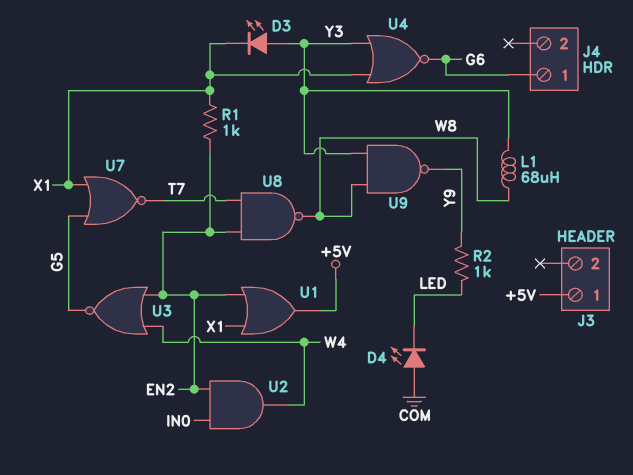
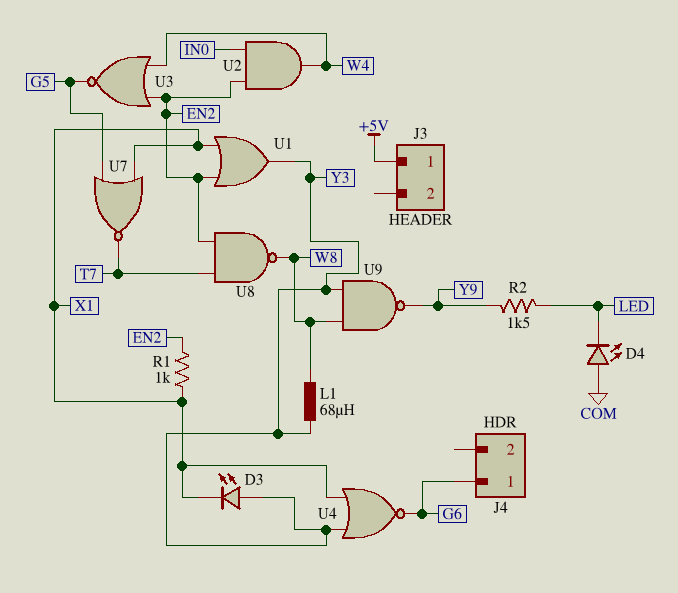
R2: 1k (LED, Y9) -> 1.5k (LED, Y9)
U1: OR (in EN2, in X1, out +5V) -> OR (in EN2, in X1, out Y3)

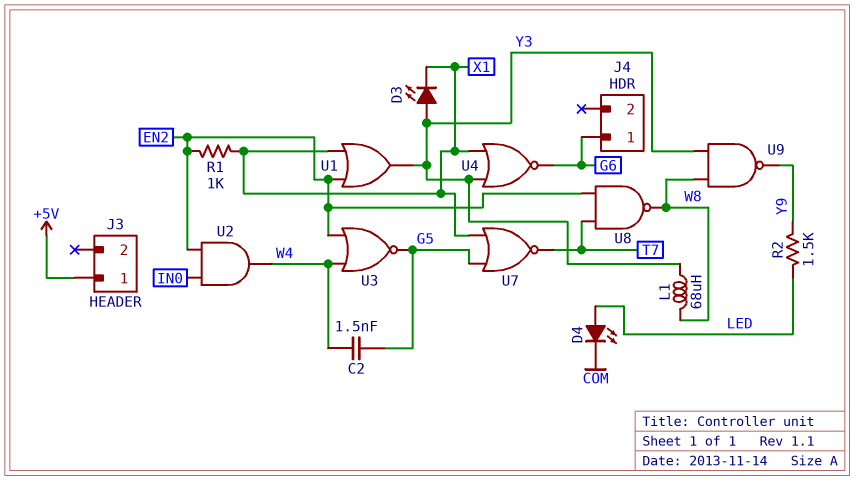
C2: none -> 1.5nF (G5, W4)
D4: LED (A COM, K LED) -> LED (A LED, K COM)

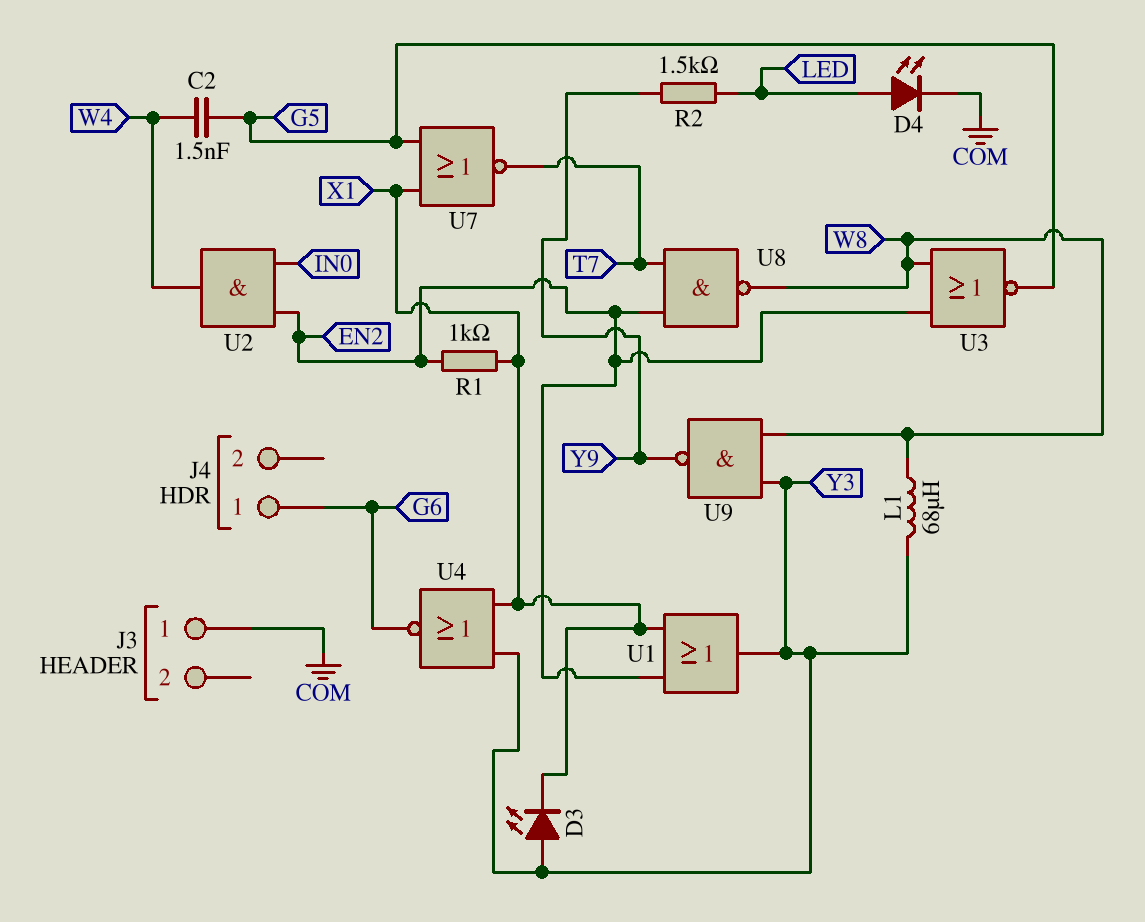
J3 pin 1: +5V -> COM
U3: NOR (in EN2, in W4, out G5) -> NOR (in EN2, in W8, out G5)

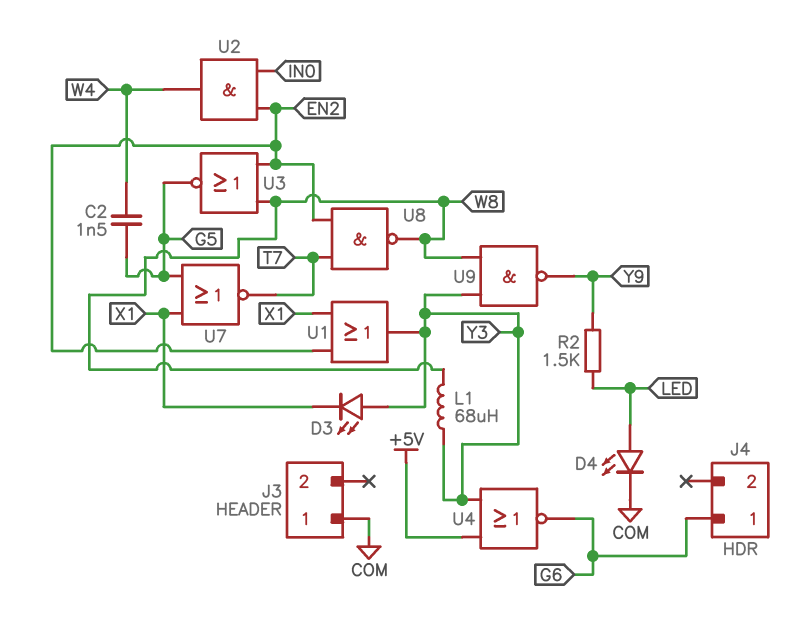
R1: 1k (EN2, X1) -> none
U4: NOR (in X1, in Y3, out G6) -> NOR (in +5V, in Y3, out G6)

